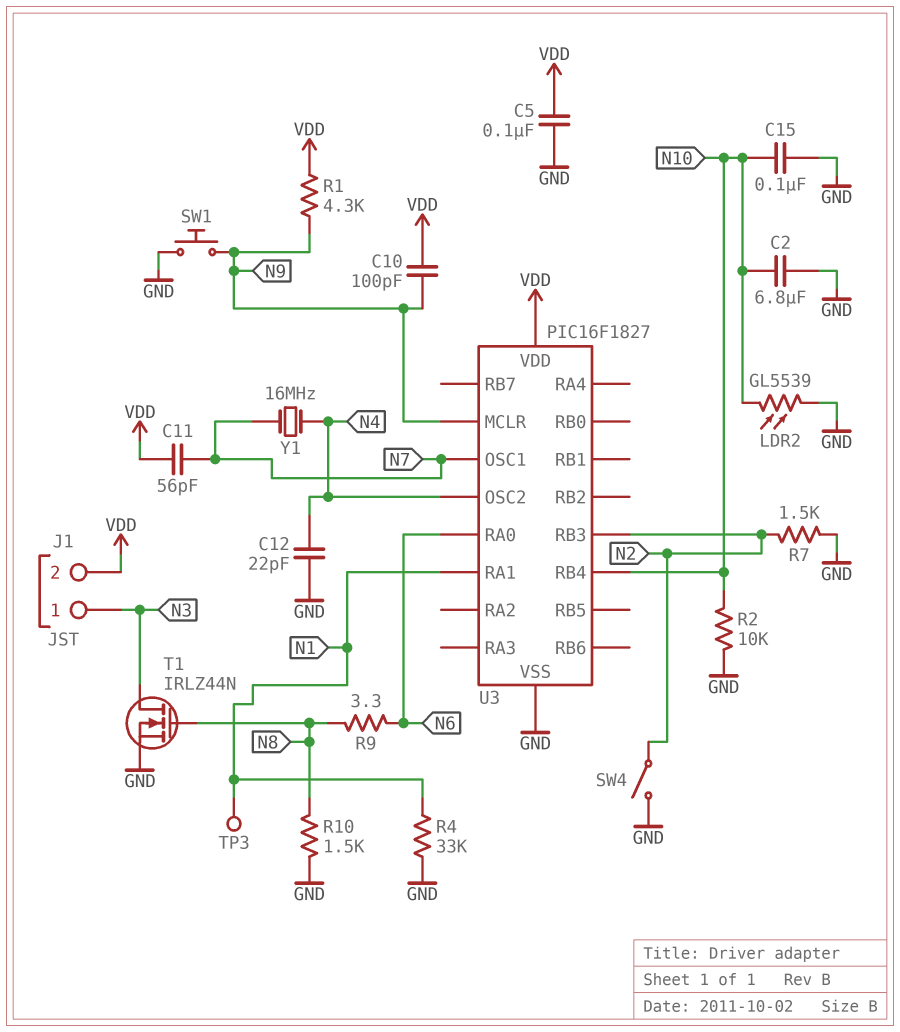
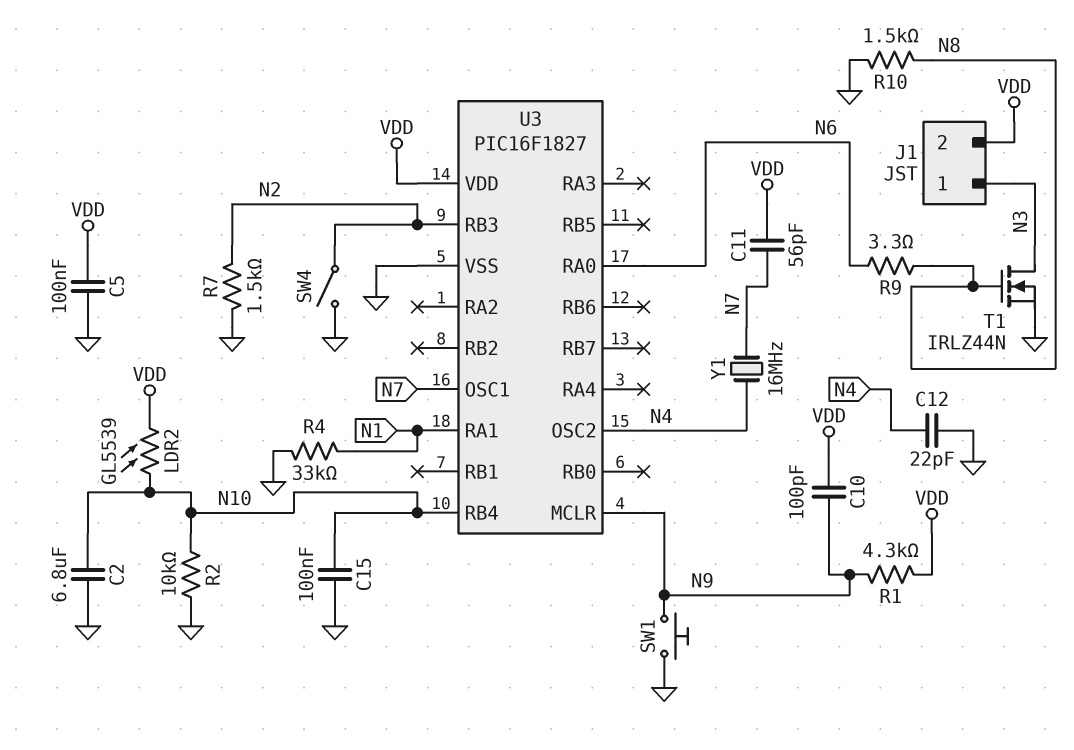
LDR2: GL5539 (GND, N10) -> GL5539 (N10, VDD)
TP3: test point (N1) -> none

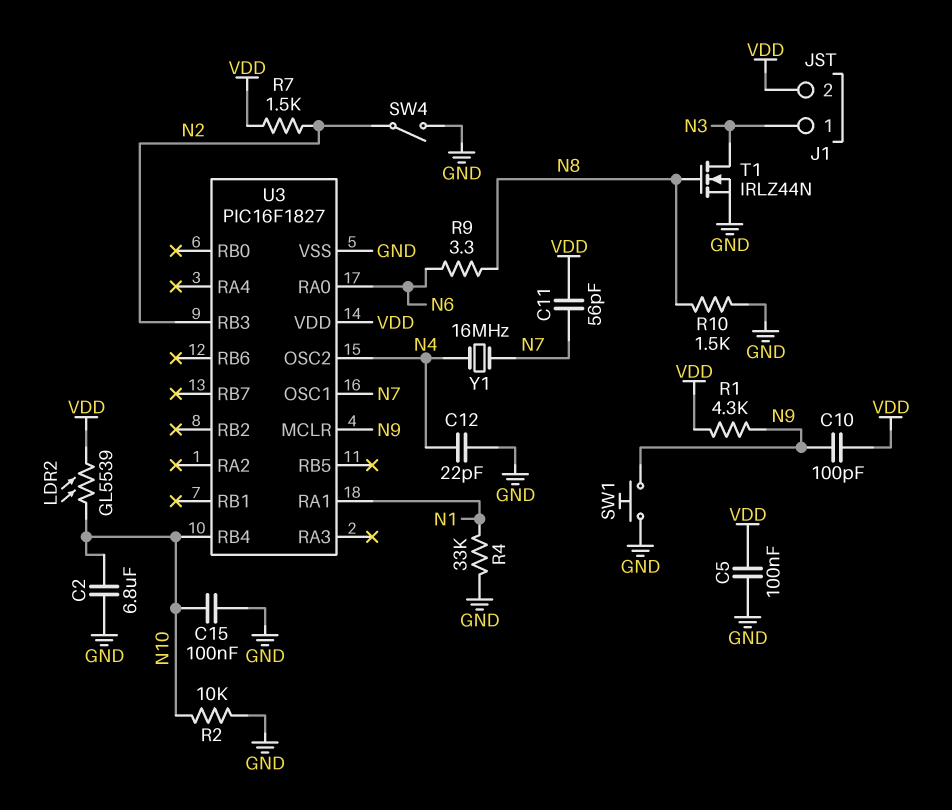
R7: 1.5k (GND, N2) -> 1.5k (N2, VDD)

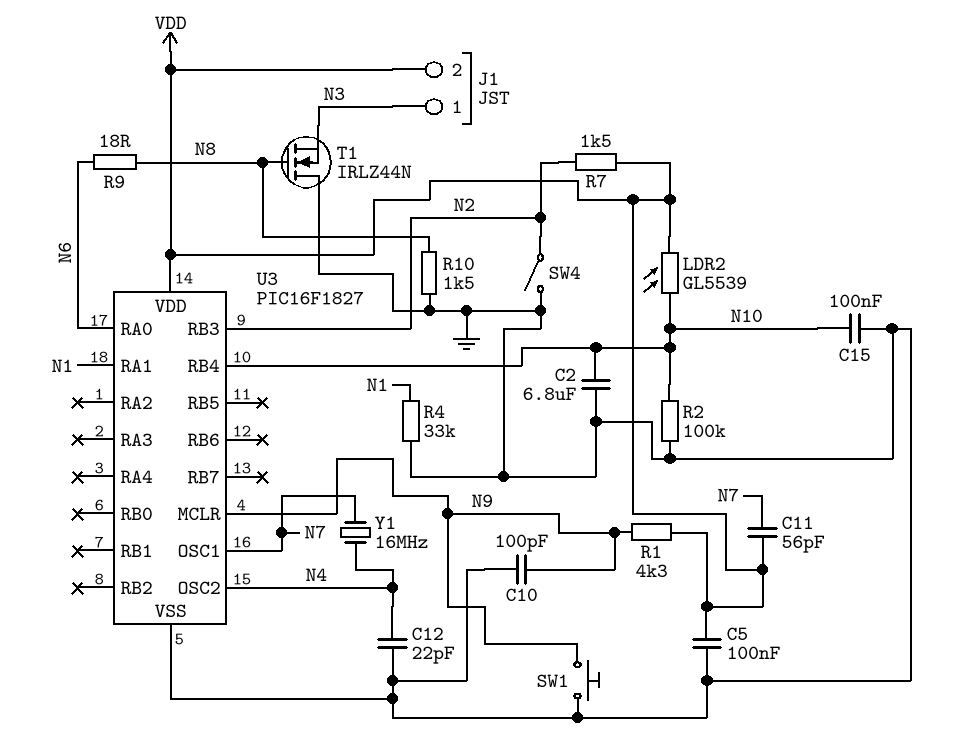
C10: 100pF (N9, VDD) -> 100pF (GND, N9)
R2: 10k (GND, N10) -> 100k (GND, N10)
R9: 3.3 (N6, N8) -> 18 (N6, N8)
T1: NMOS IRLZ44N (G N8, D N3, S GND) -> NMOS IRLZ44N (G N8, D GND, S N3)

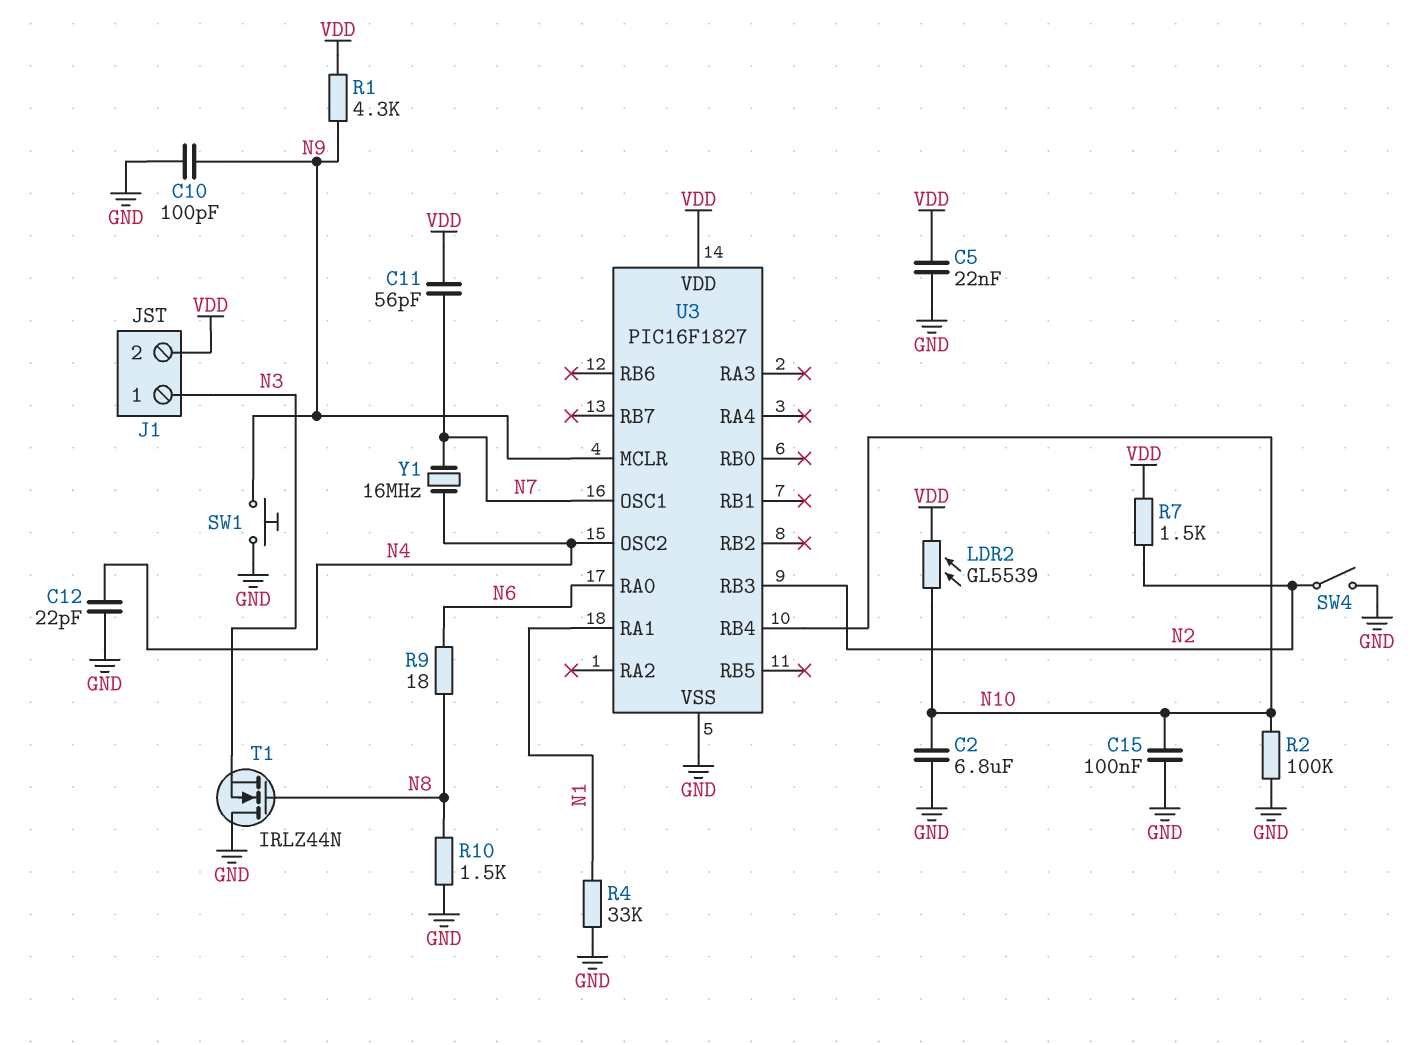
C5: 100nF (GND, VDD) -> 22nF (GND, VDD)

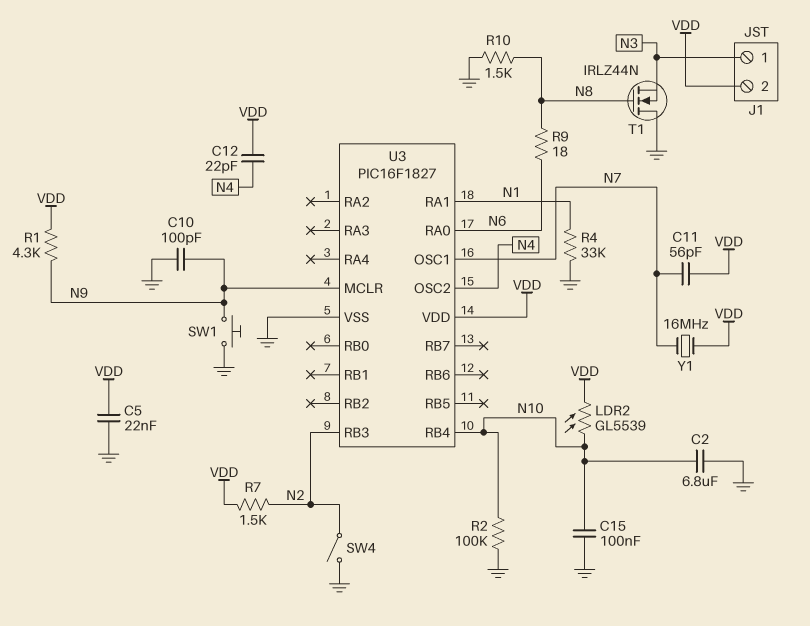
C12: 22pF (GND, N4) -> 22pF (N4, VDD)
Y1: 16MHz (N4, N7) -> 16MHz (N7, VDD)

